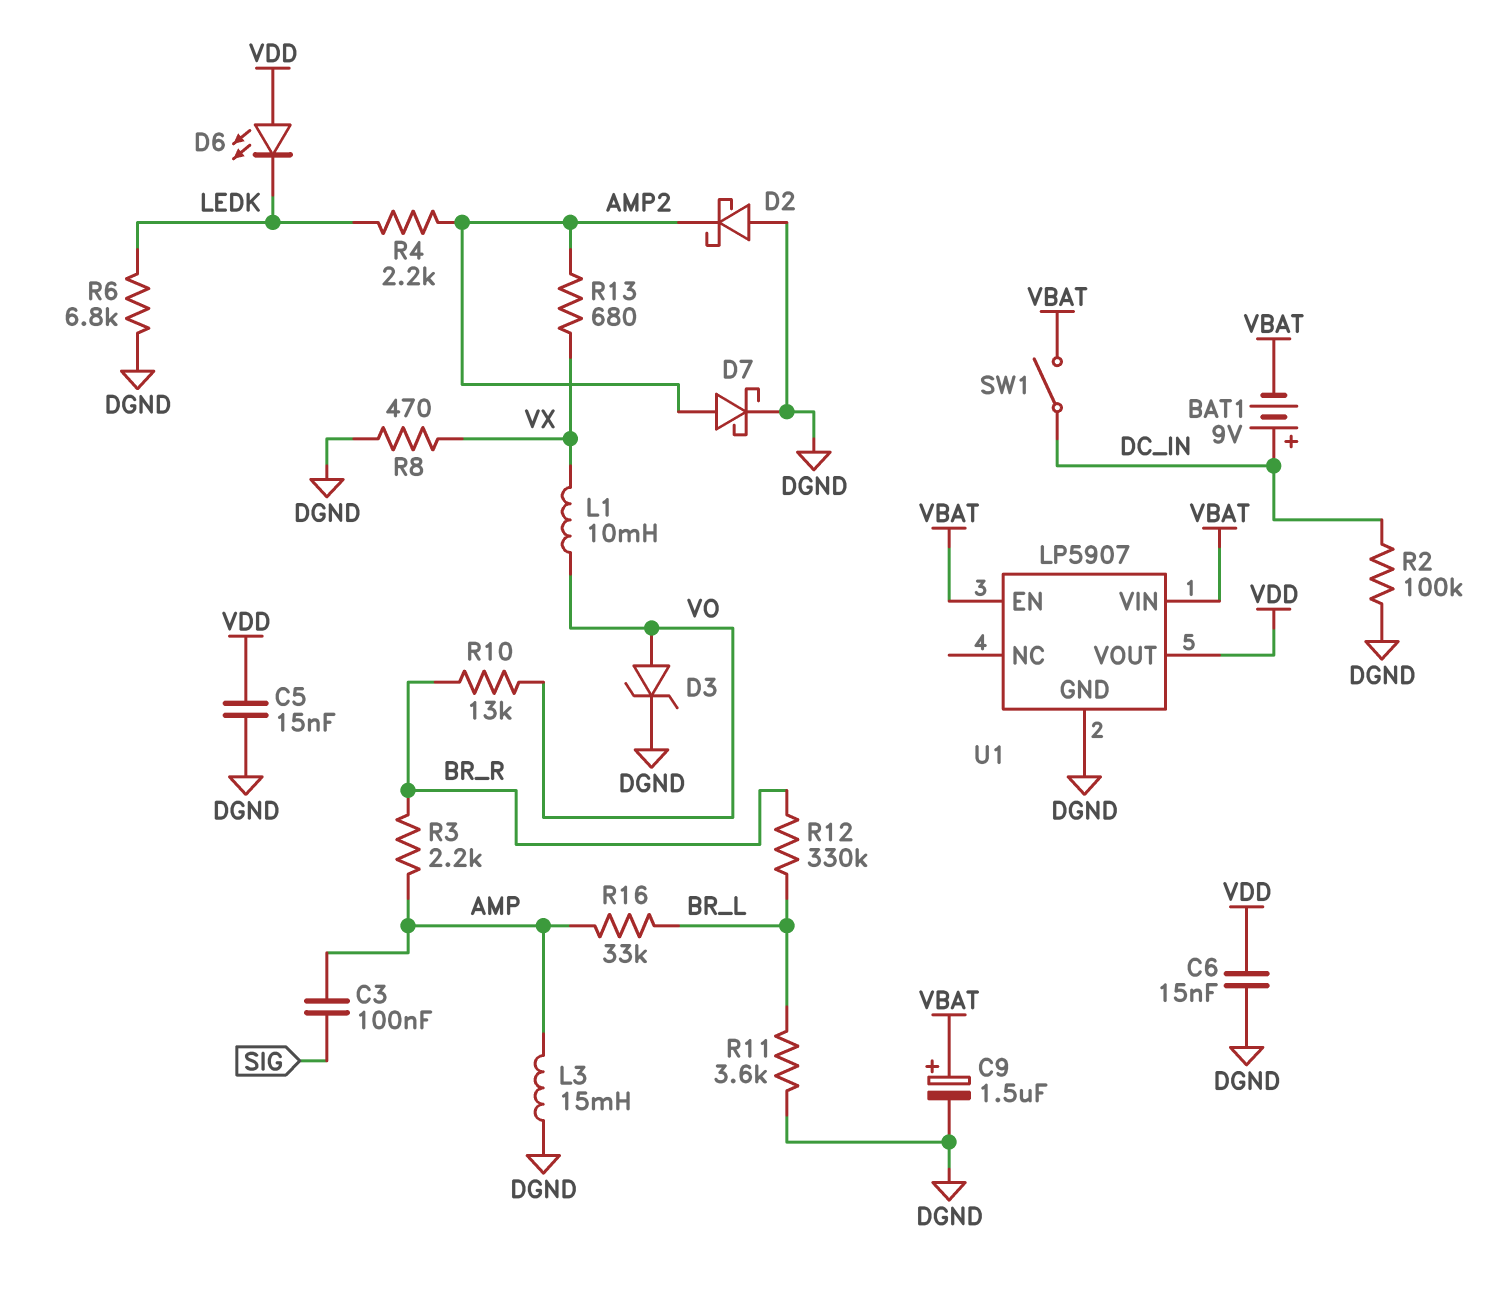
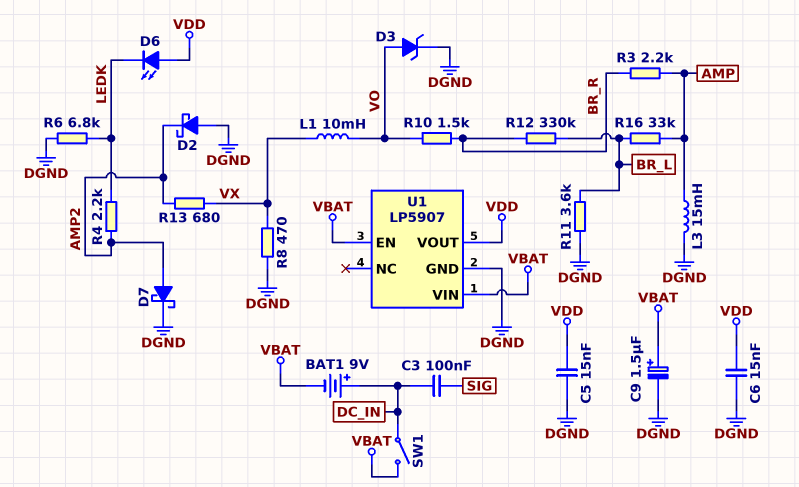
C3: 100nF (AMP, SIG) -> 100nF (DC_IN, SIG)
R2: 100k (DC_IN, DGND) -> none
R10: 13k (BR_R, VO) -> 1.5k (BR_R, VO)

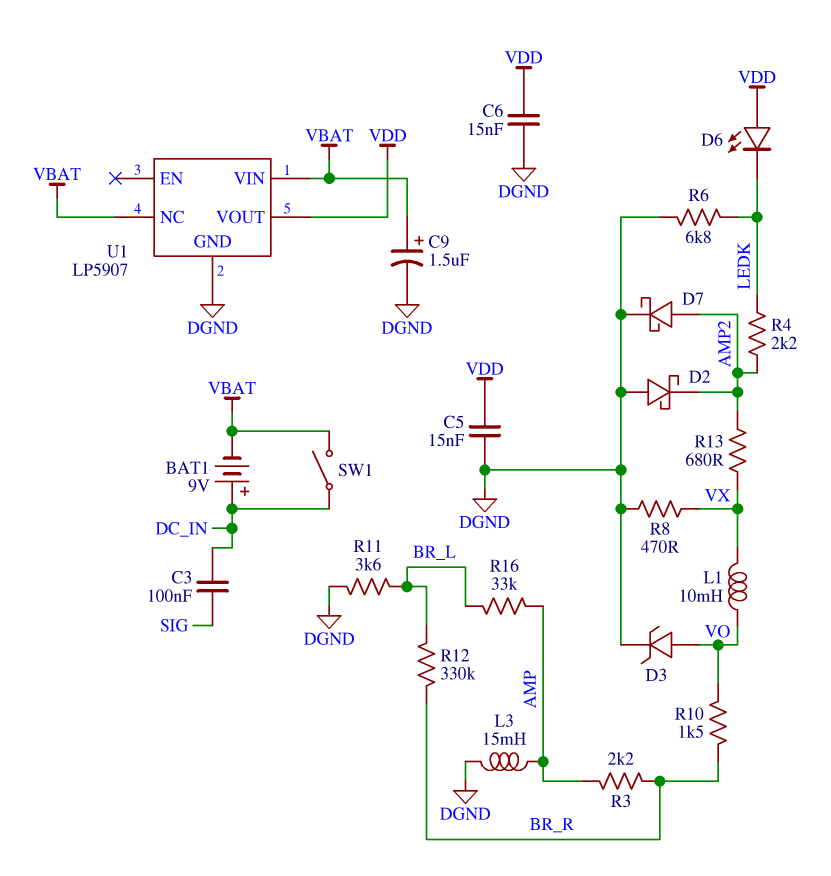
U1 pin EN: VBAT -> none
U1 pin NC: none -> VBAT

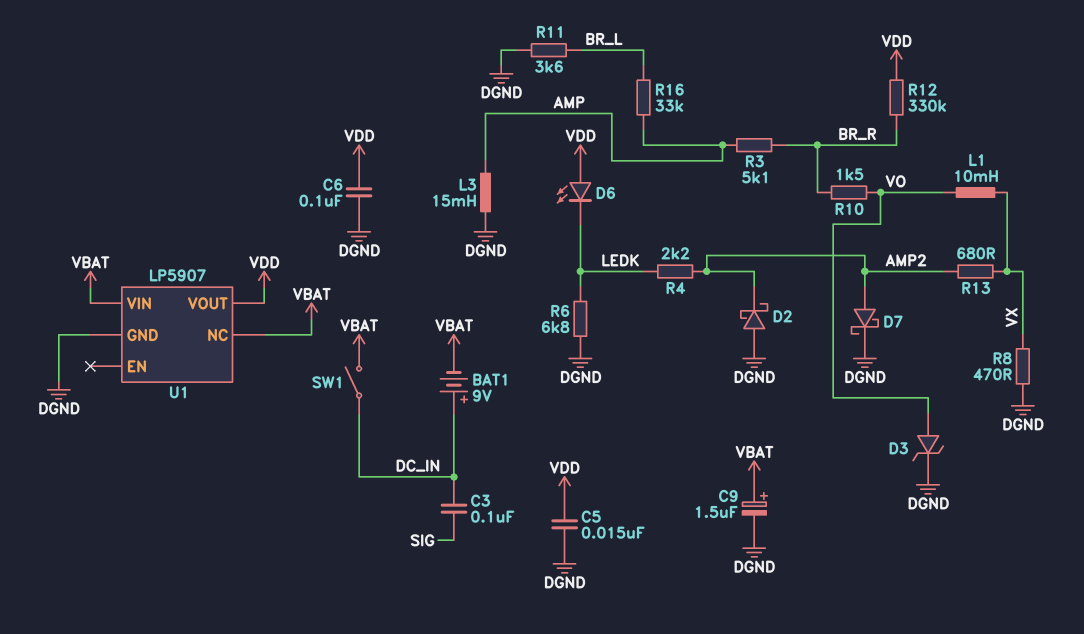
C6: 15nF (DGND, VDD) -> 100nF (DGND, VDD)
R3: 2.2k (AMP, BR_R) -> 5.1k (AMP, BR_R)
R12: 330k (BR_L, BR_R) -> 330k (BR_R, VDD)

